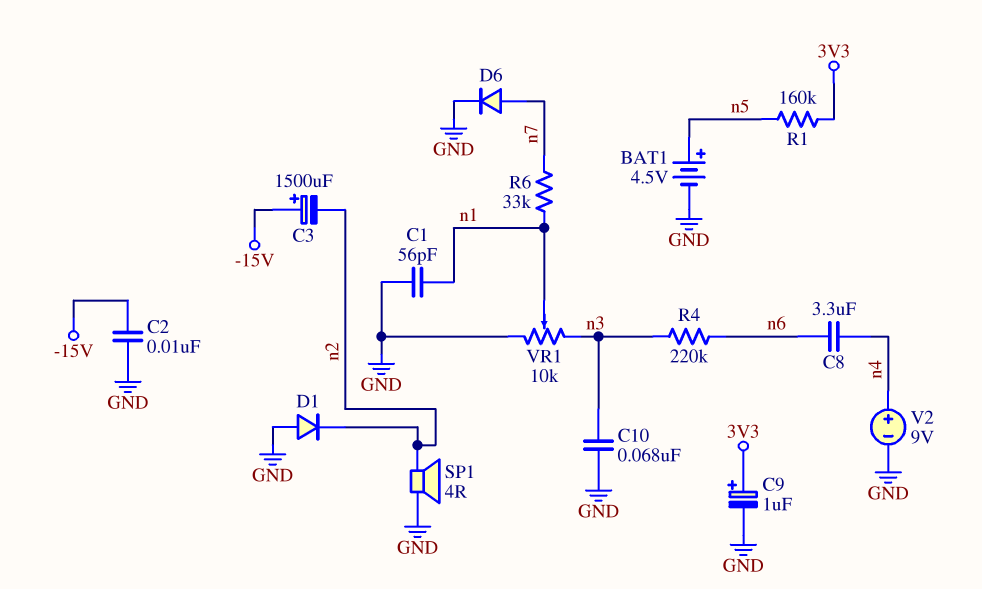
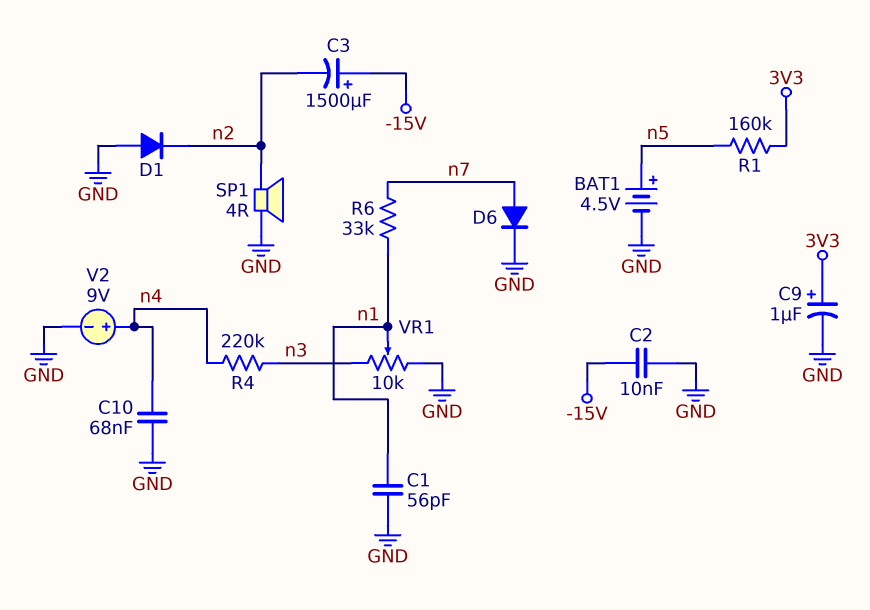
C8: 3.3uF (n4, n6) -> none
C10: 68nF (GND, n3) -> 68nF (GND, n4)
R4: 220k (n3, n6) -> 220k (n3, n4)

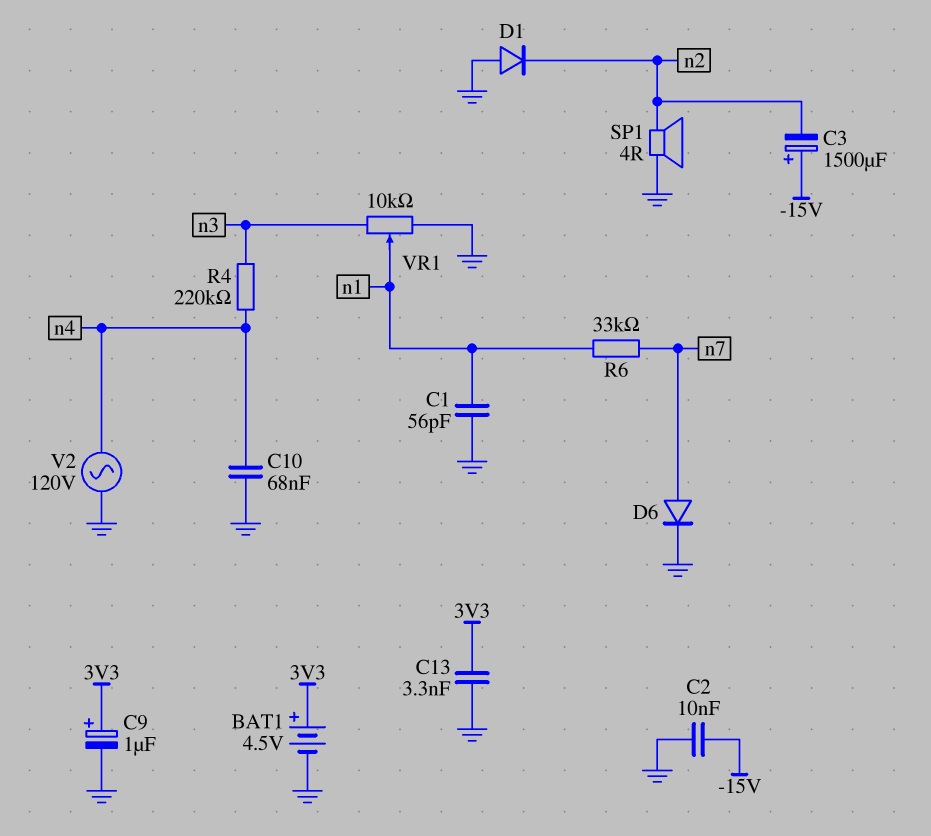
BAT1: 4.5V (plus n5, minus GND) -> 4.5V (plus 3V3, minus GND)
C13: none -> 3.3nF (3V3, GND)
R1: 160k (3V3, n5) -> none
V2: 9V (plus n4, minus GND) -> AC 120V (GND, n4)

